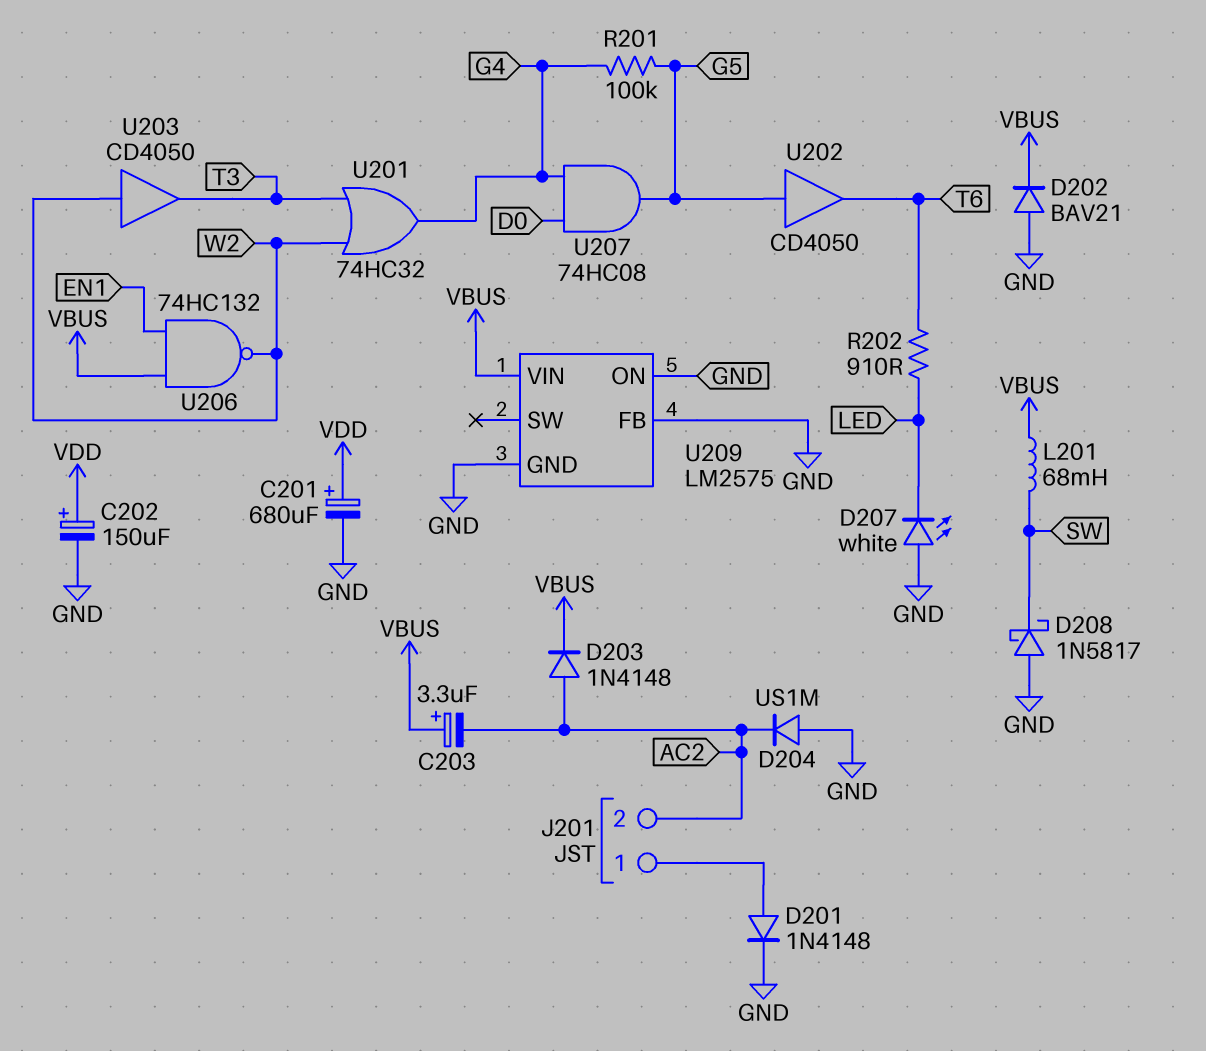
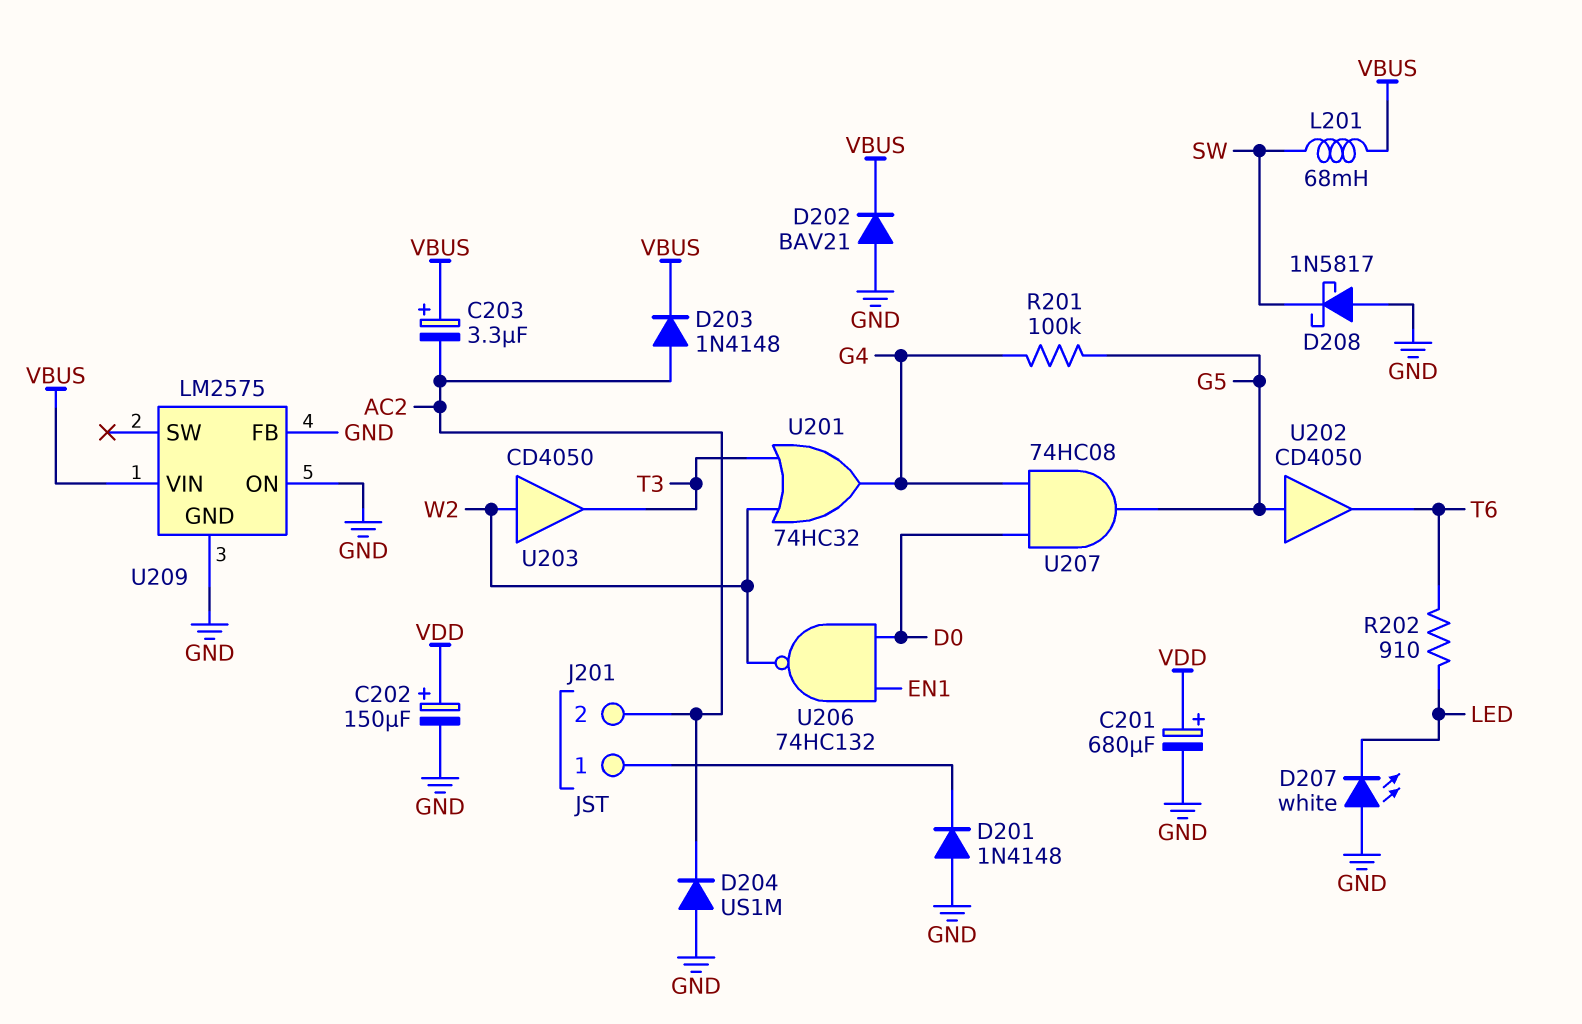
D201: diode 1N4148 (A J201/1, K GND) -> diode 1N4148 (A GND, K J201/1)
U206: NAND 74HC132 (in EN1, in VBUS, out W2) -> NAND 74HC132 (in D0, in EN1, out W2)

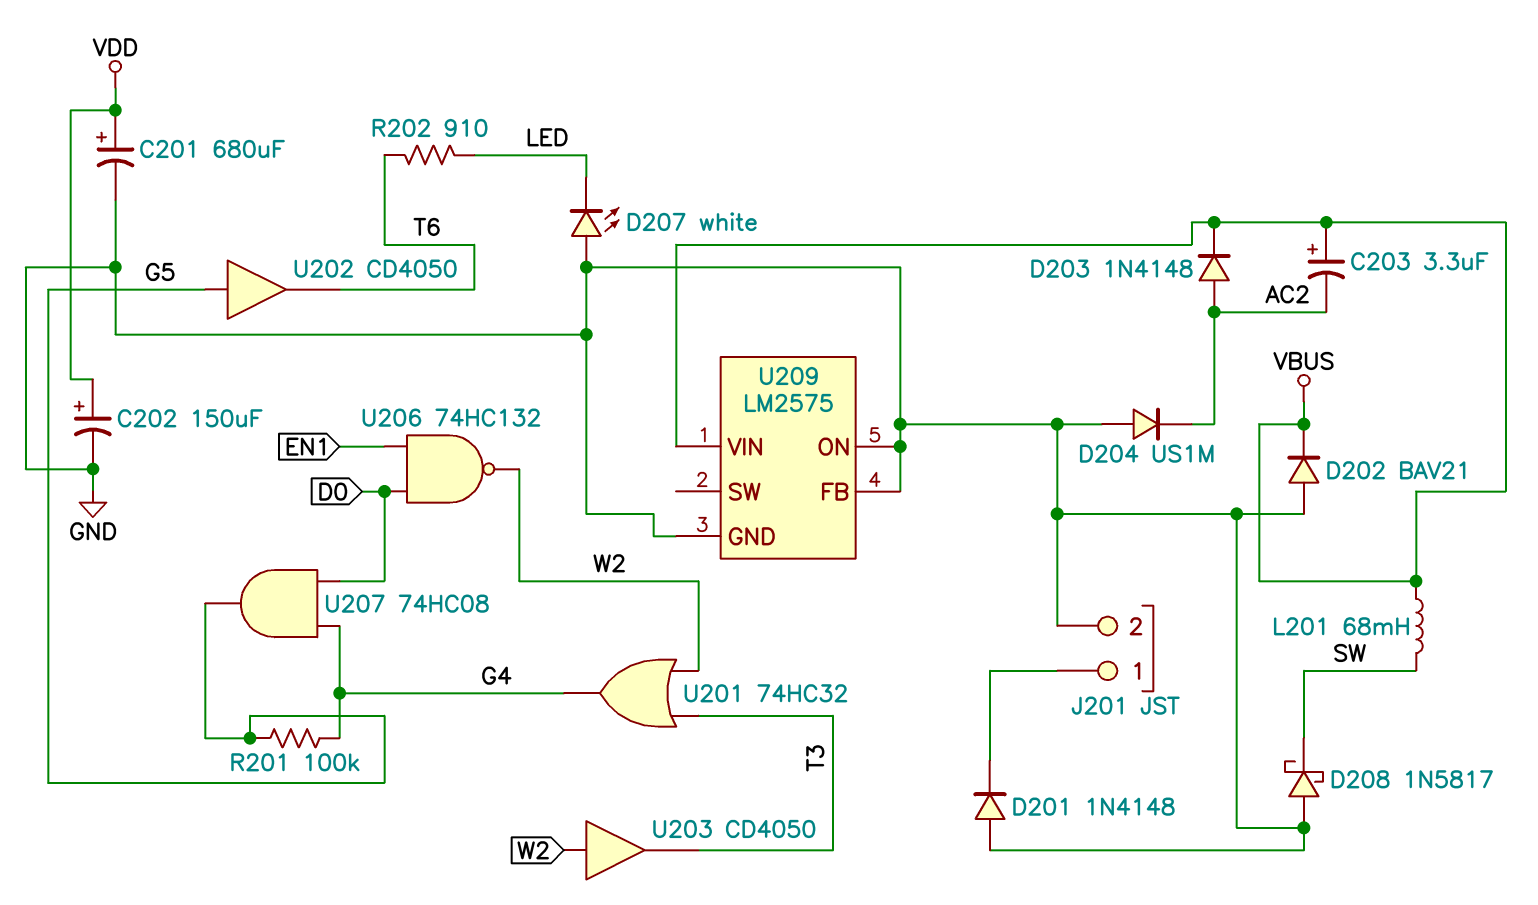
J201 pin 2: AC2 -> GND

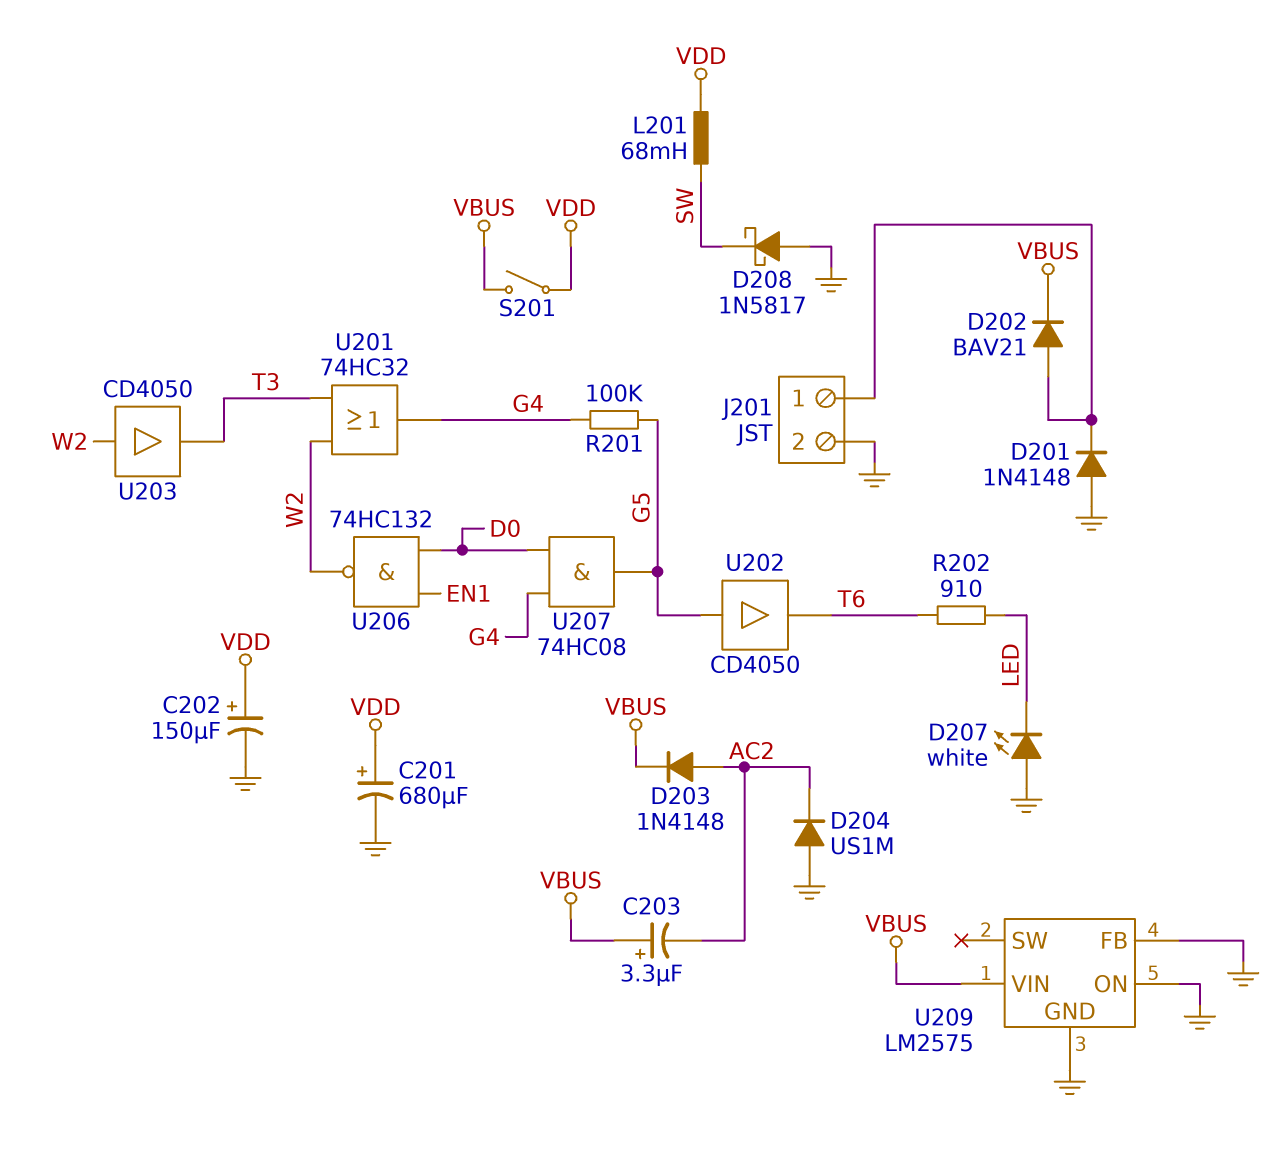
D202: diode BAV21 (A GND, K VBUS) -> diode BAV21 (A J201/1, K VBUS)
L201: 68mH (SW, VBUS) -> 68mH (SW, VDD)
S201: none -> switch (VBUS, VDD)

